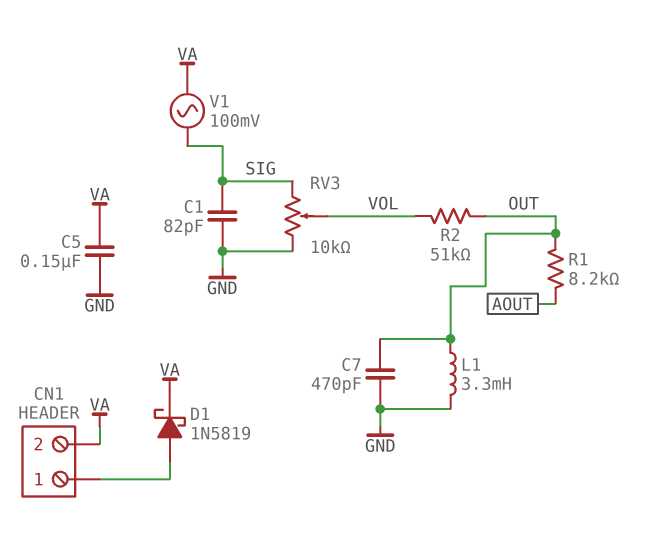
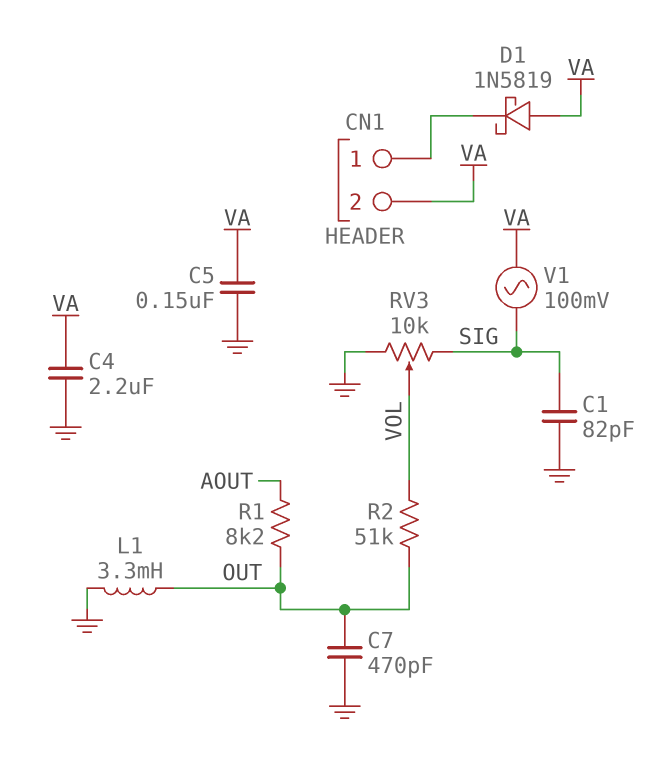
C4: none -> 2.2uF (GND, VA)
D1: schottky 1N5819 (A CN1/1, K VA) -> schottky 1N5819 (A VA, K CN1/1)

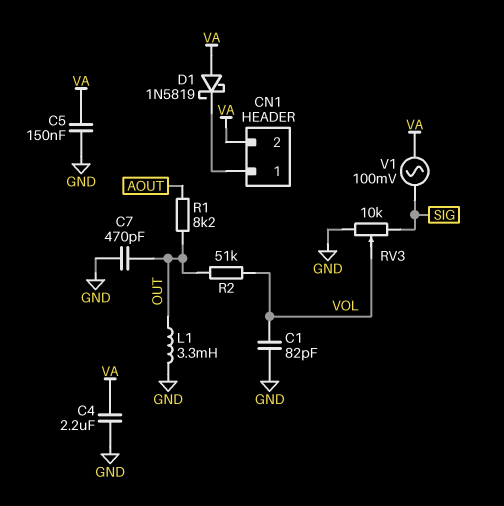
C1: 82pF (GND, SIG) -> 82pF (GND, VOL)

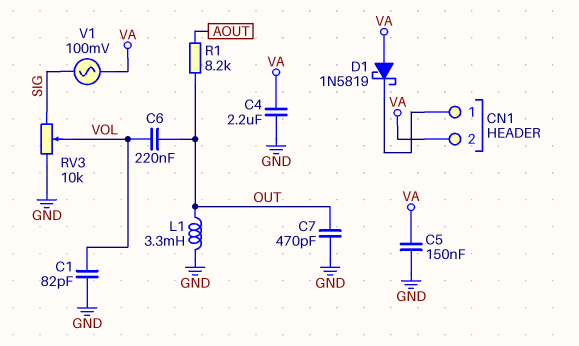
C6: none -> 220nF (OUT, VOL)
R2: 51k (OUT, VOL) -> none

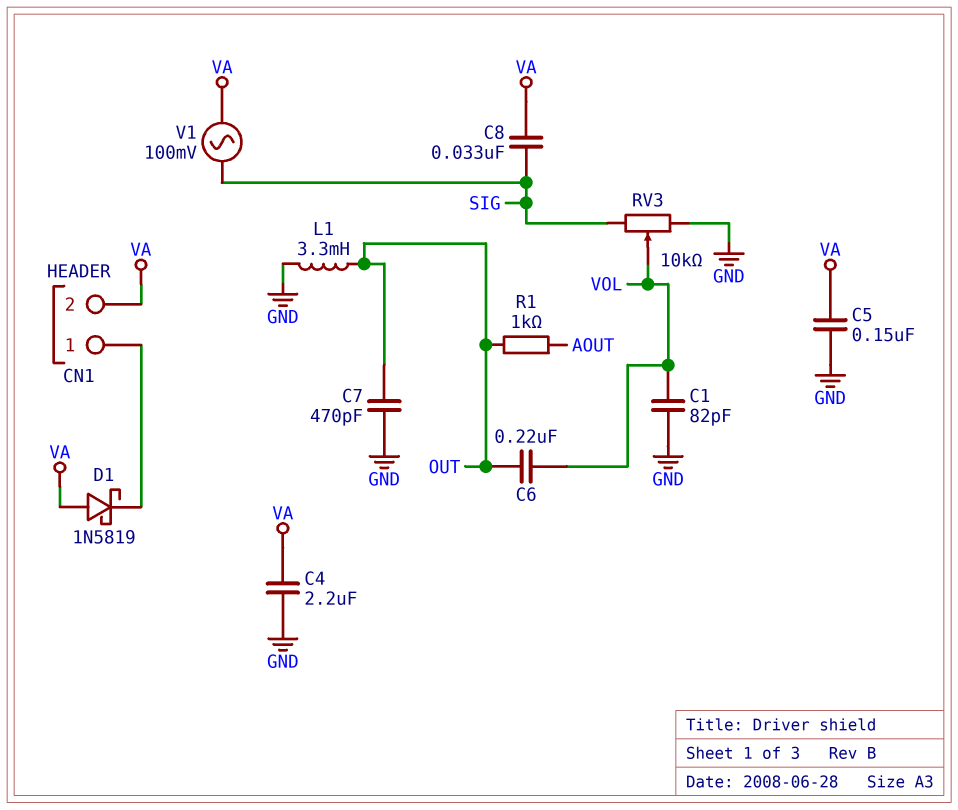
C8: none -> 33nF (SIG, VA)
R1: 8.2k (AOUT, OUT) -> 1k (AOUT, OUT)

